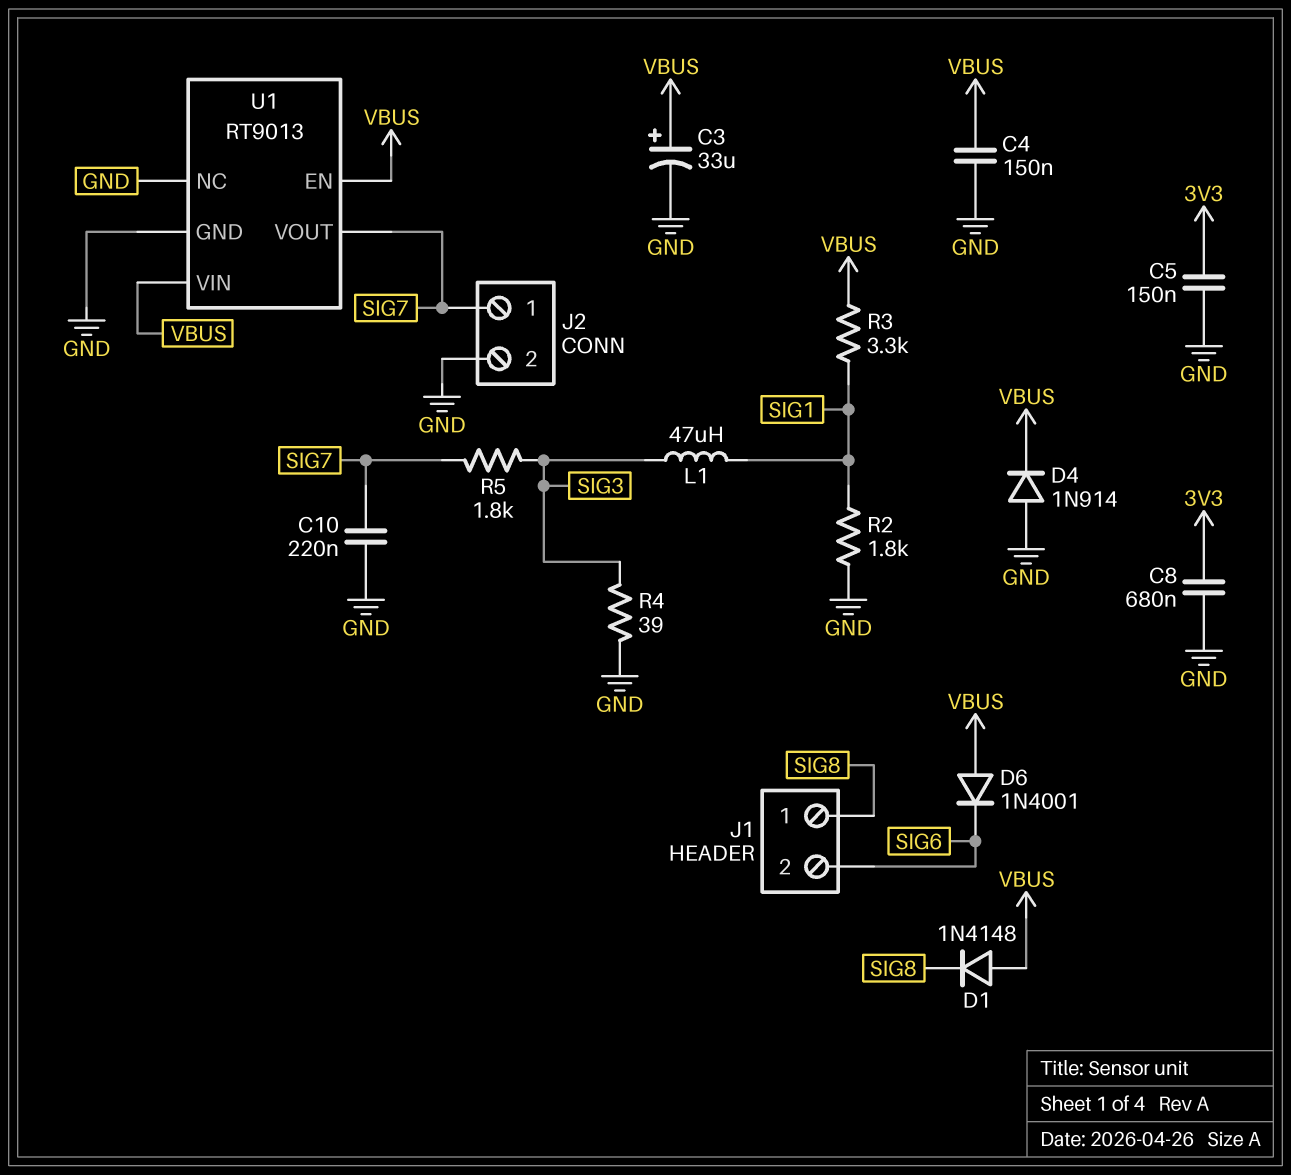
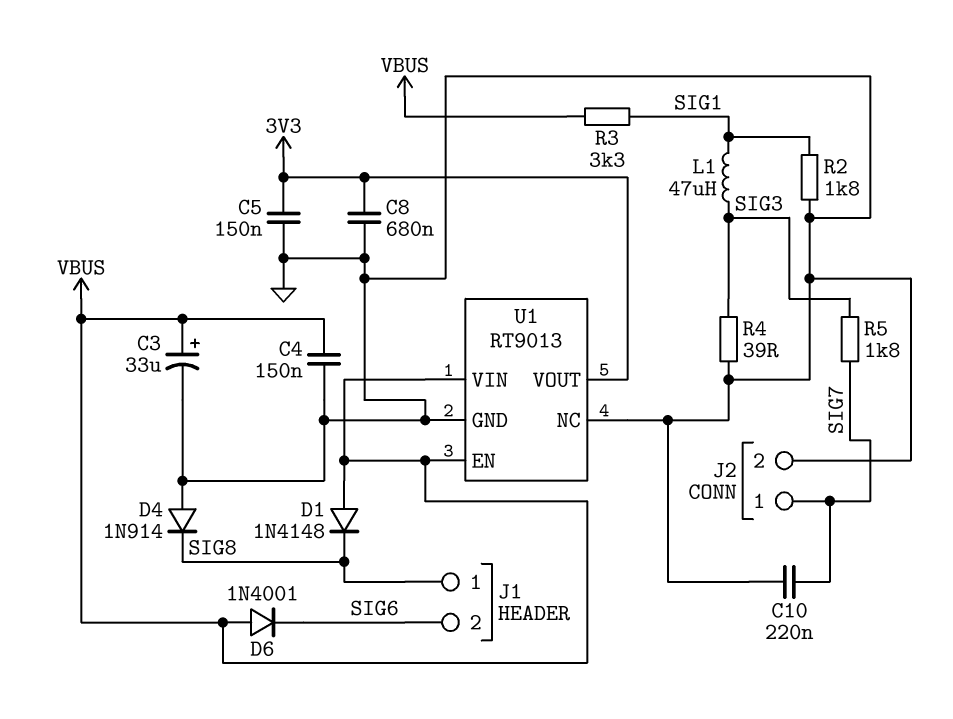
D4: diode 1N914 (A GND, K VBUS) -> diode 1N914 (A GND, K SIG8)
U1 pin VOUT: SIG7 -> 3V3

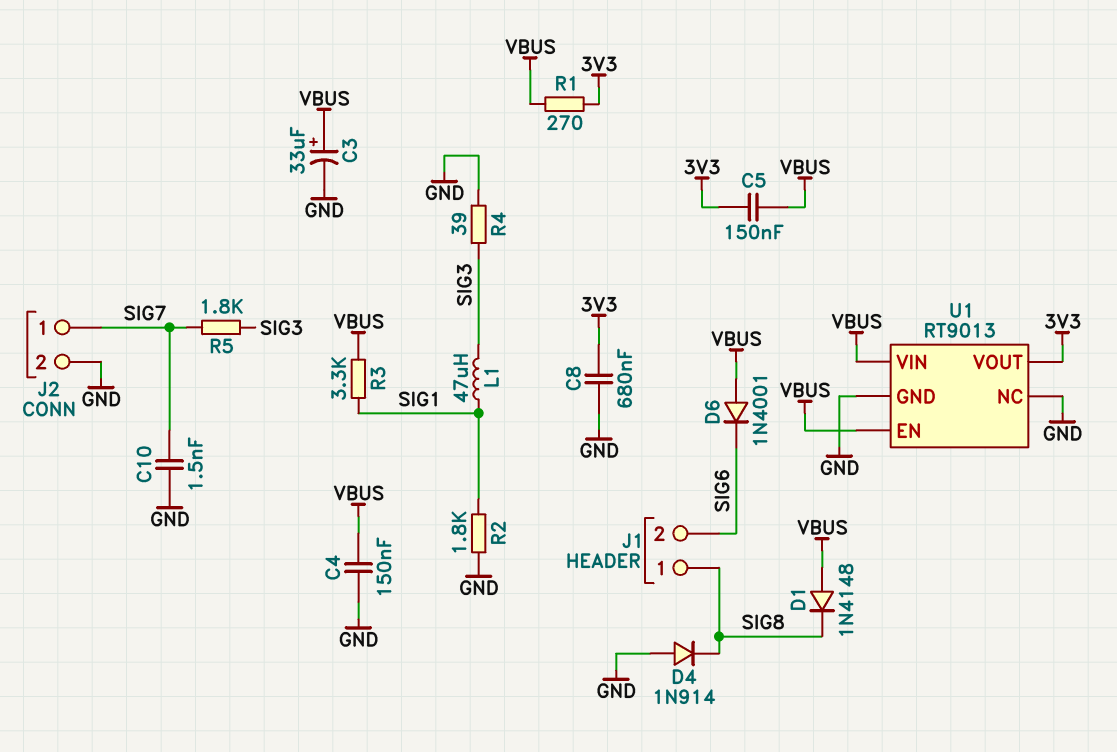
C5: 150nF (3V3, GND) -> 150nF (3V3, VBUS)
C10: 220nF (GND, SIG7) -> 1.5nF (GND, SIG7)
R1: none -> 270 (3V3, VBUS)

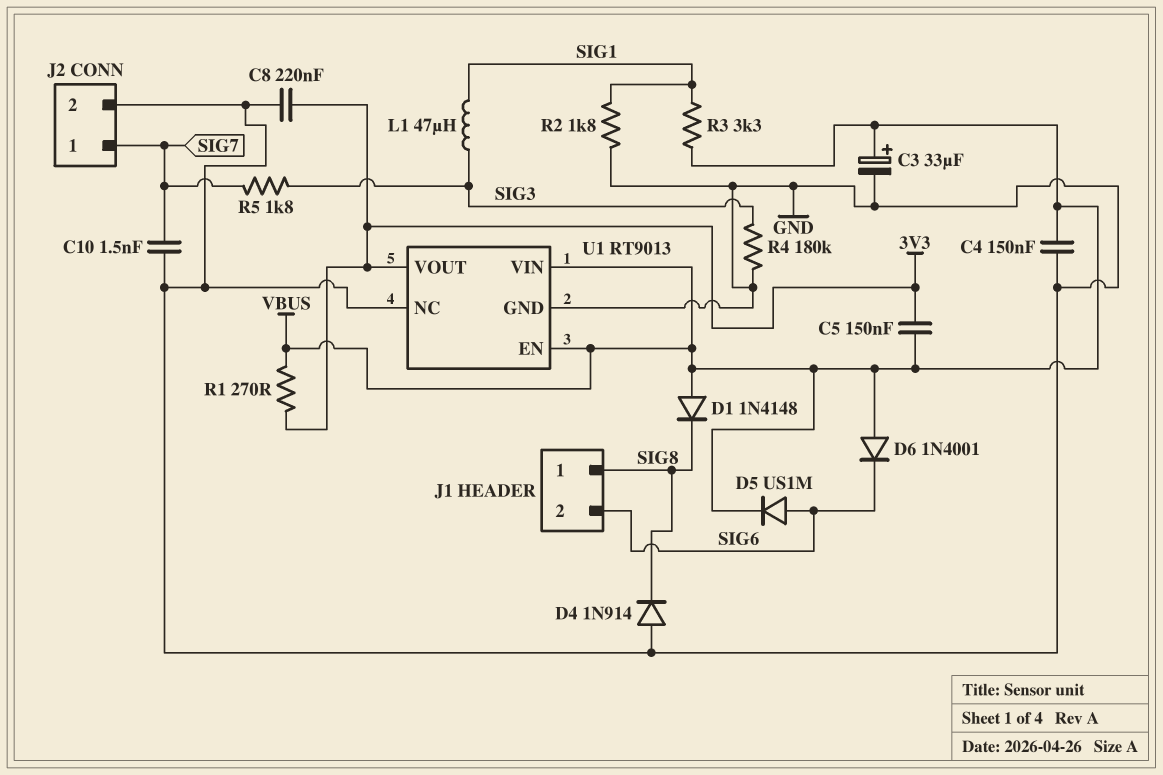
C8: 680nF (3V3, GND) -> 220nF (3V3, GND)
D5: none -> diode US1M (A SIG6, K VBUS)
R4: 39 (GND, SIG3) -> 180k (GND, SIG3)

